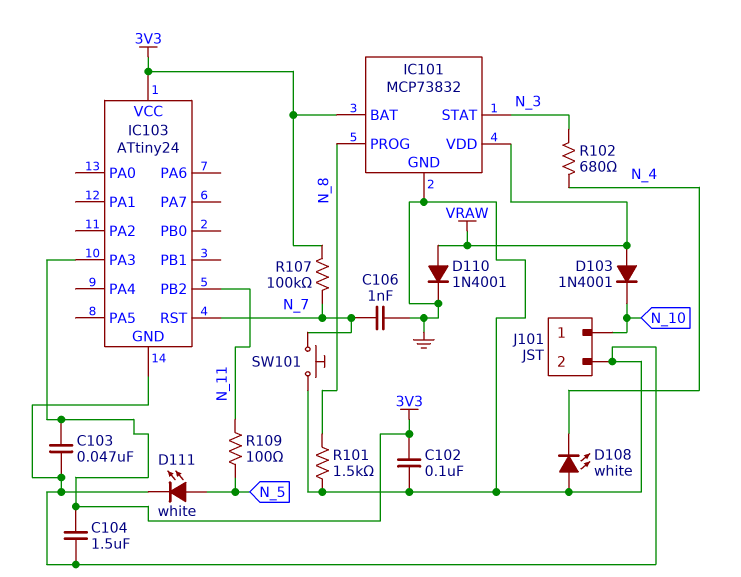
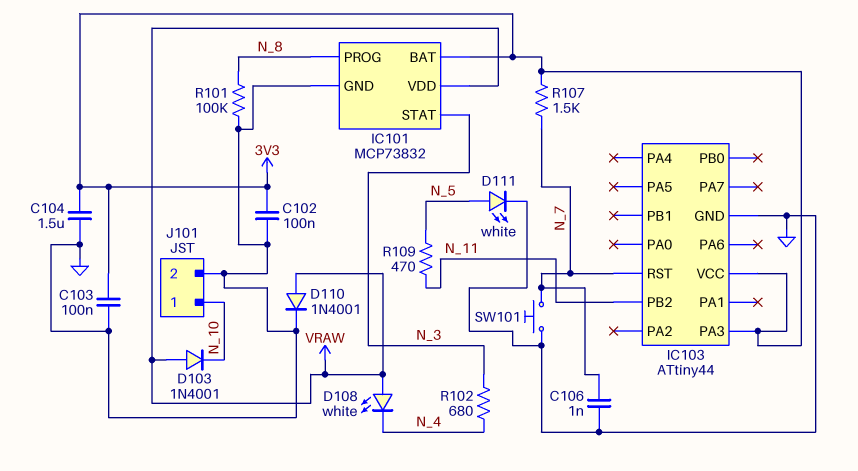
C103: 47nF (3V3, GND) -> 100nF (3V3, GND)
D108: LED white (A GND, K N_4) -> LED white (A VRAW, K N_4)
IC103: ATtiny24 -> ATtiny44
R101: 1.5k (GND, N_8) -> 100k (GND, N_8)
R107: 100k (3V3, N_7) -> 1.5k (3V3, N_7)
R109: 100 (N_5, N_11) -> 470 (N_5, N_11)

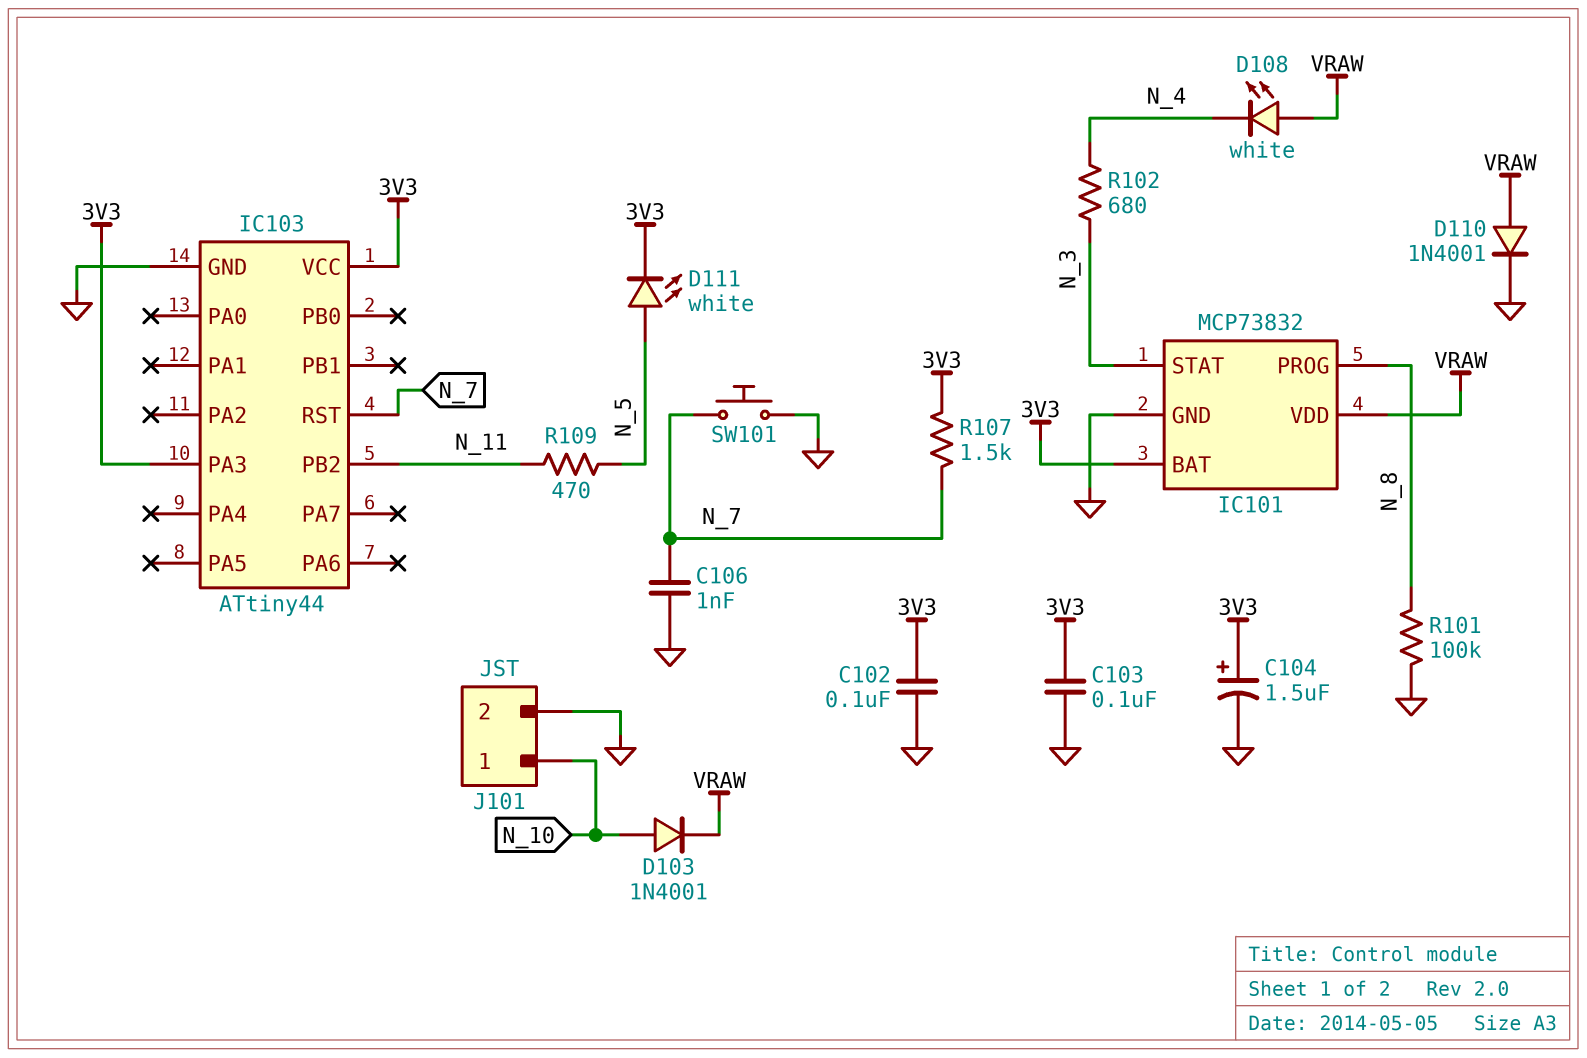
C104: 1.5uF (3V3, GND) -> 1.5uF (plus 3V3, minus GND)
D103: diode 1N4001 (A VRAW, K N_10) -> diode 1N4001 (A N_10, K VRAW)
D111: LED white (A N_5, K GND) -> LED white (A N_5, K 3V3)

